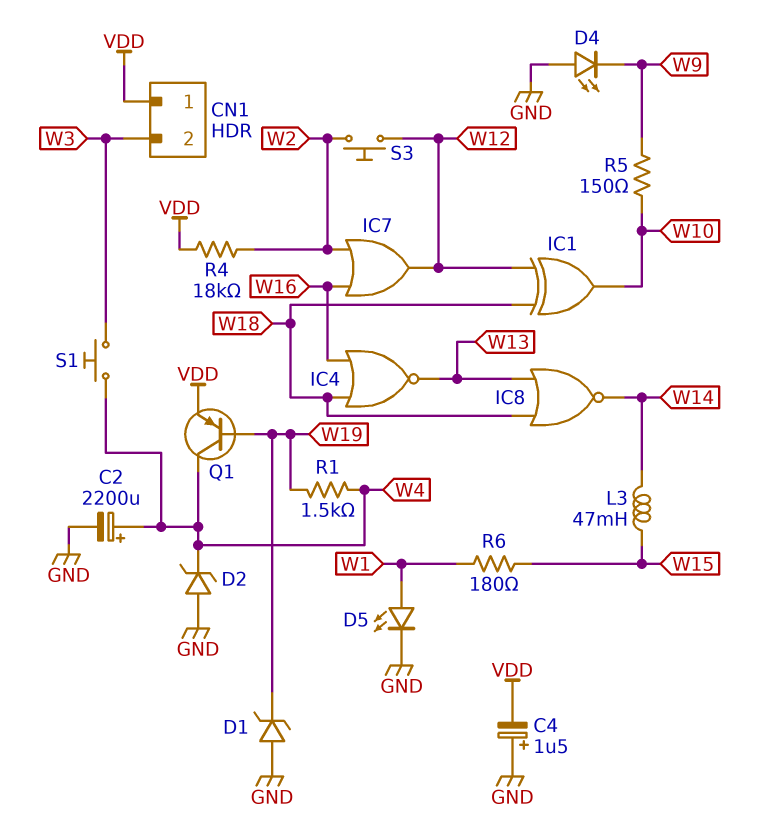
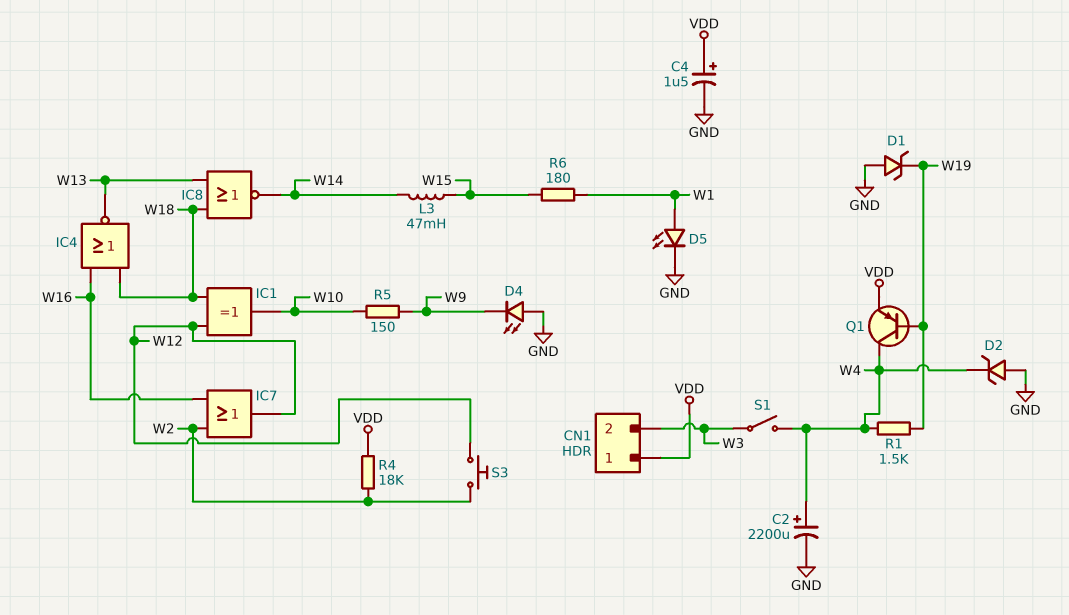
C4: 1.5uF (plus GND, minus VDD) -> 1.5uF (plus VDD, minus GND)
S1: button (W3, W4) -> switch (W3, W4)

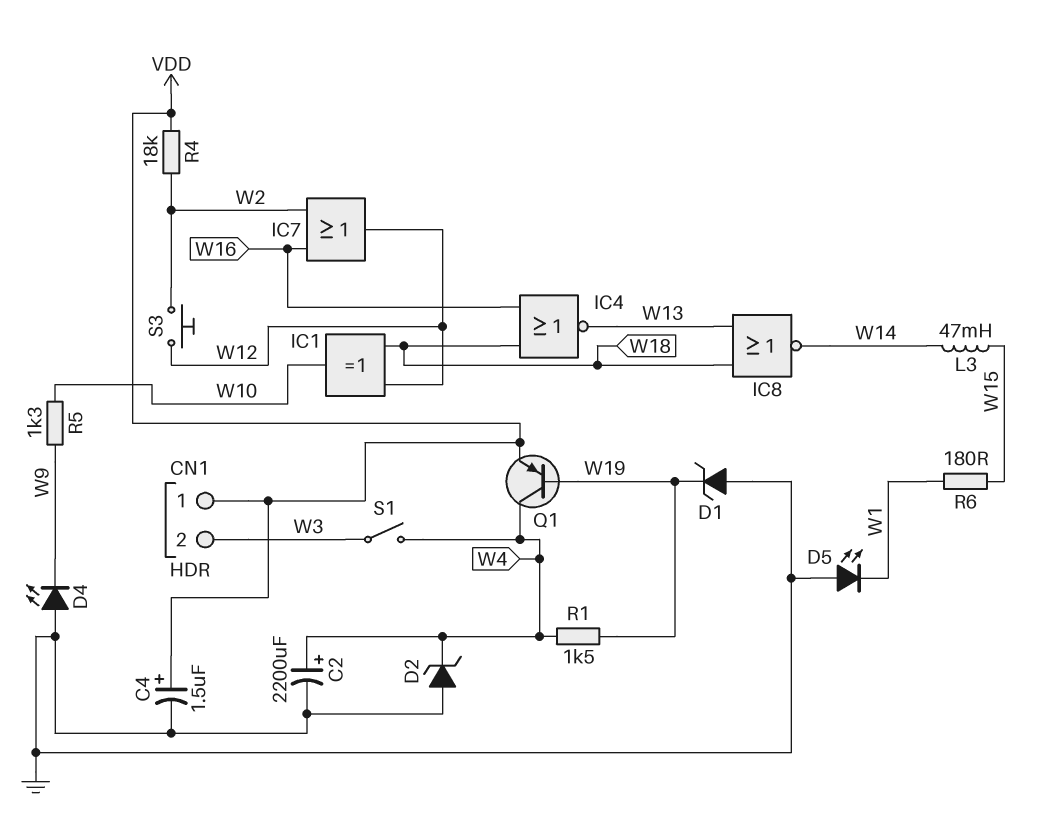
D5: LED (A W1, K GND) -> LED (A GND, K W1)
R5: 150 (W9, W10) -> 1.3k (W9, W10)

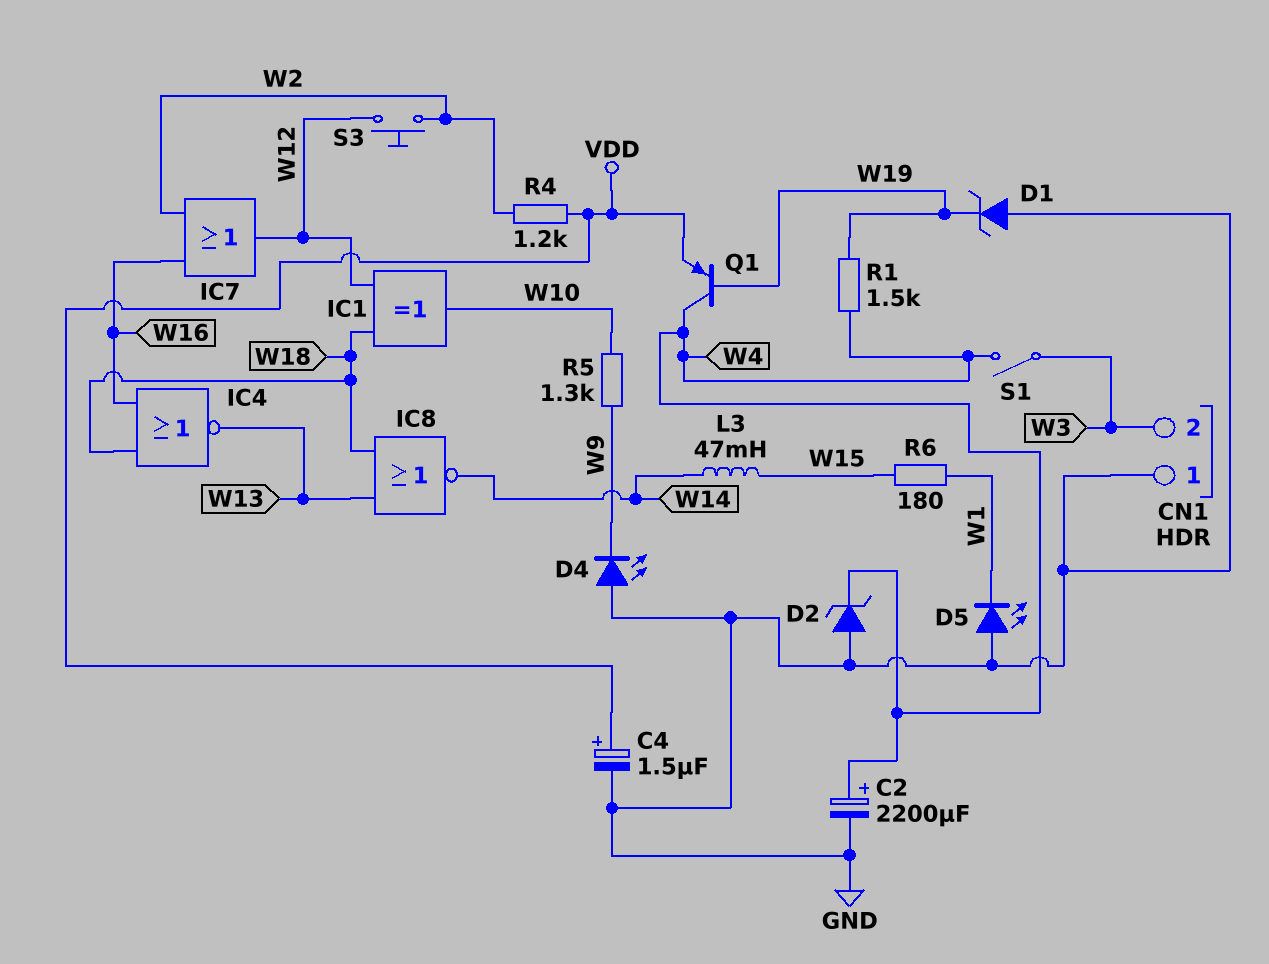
CN1 pin 1: VDD -> GND
R4: 18k (VDD, W2) -> 1.2k (VDD, W2)

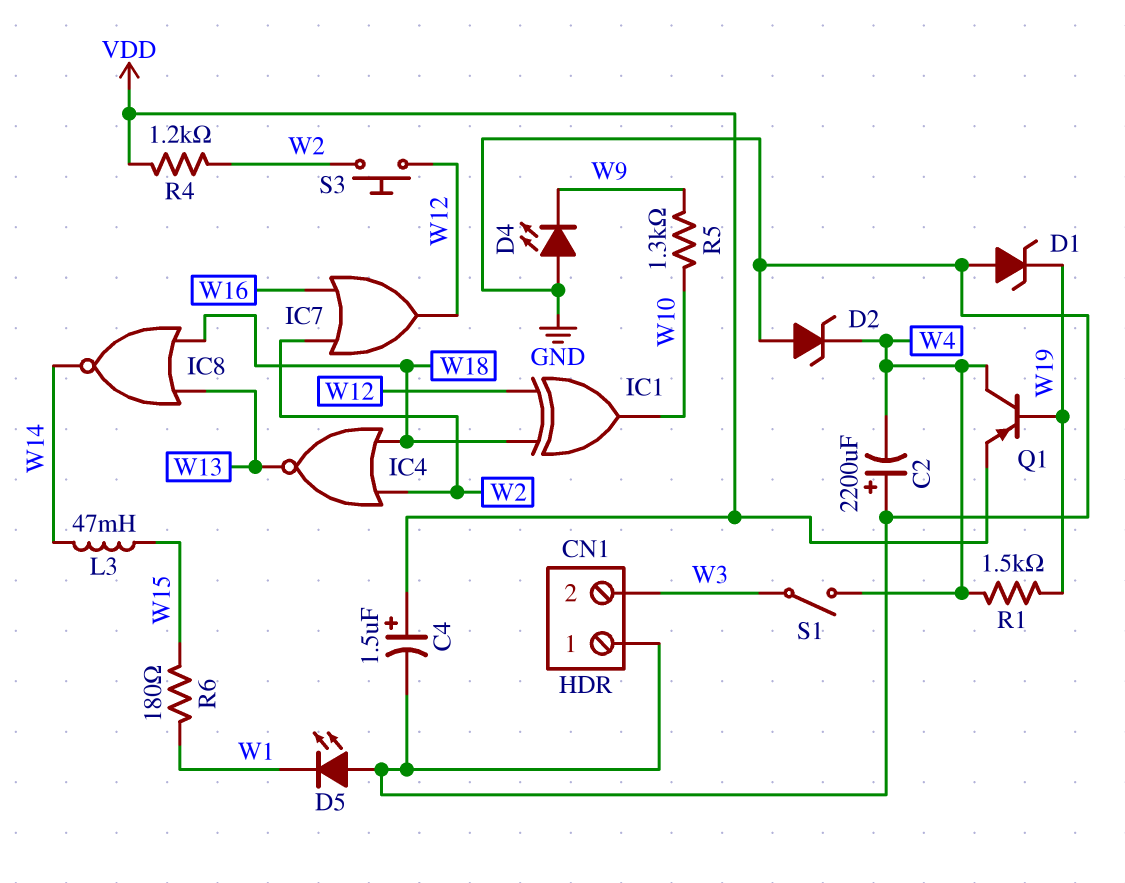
C2: 2200uF (plus W4, minus GND) -> 2200uF (plus GND, minus W4)
IC4: NOR (in W16, in W18, out W13) -> NOR (in W2, in W18, out W13)

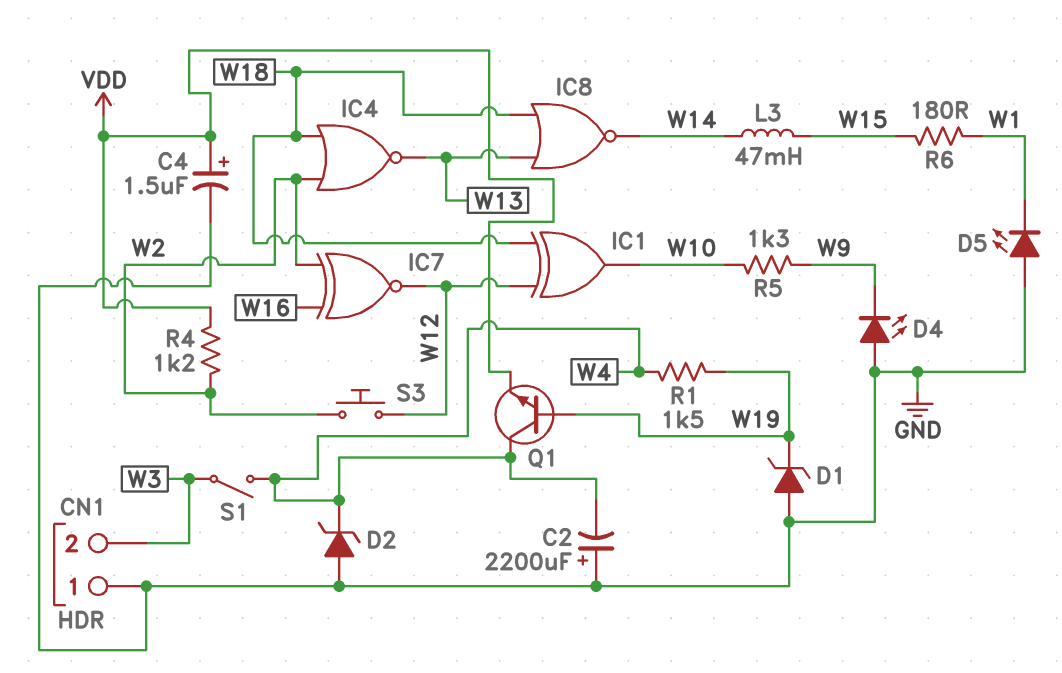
IC7: OR (in W2, in W16, out W12) -> XNOR (in W2, in W16, out W12)
Q1: PNP (B W19, C W4, E VDD) -> NPN (B W19, C W4, E VDD)

